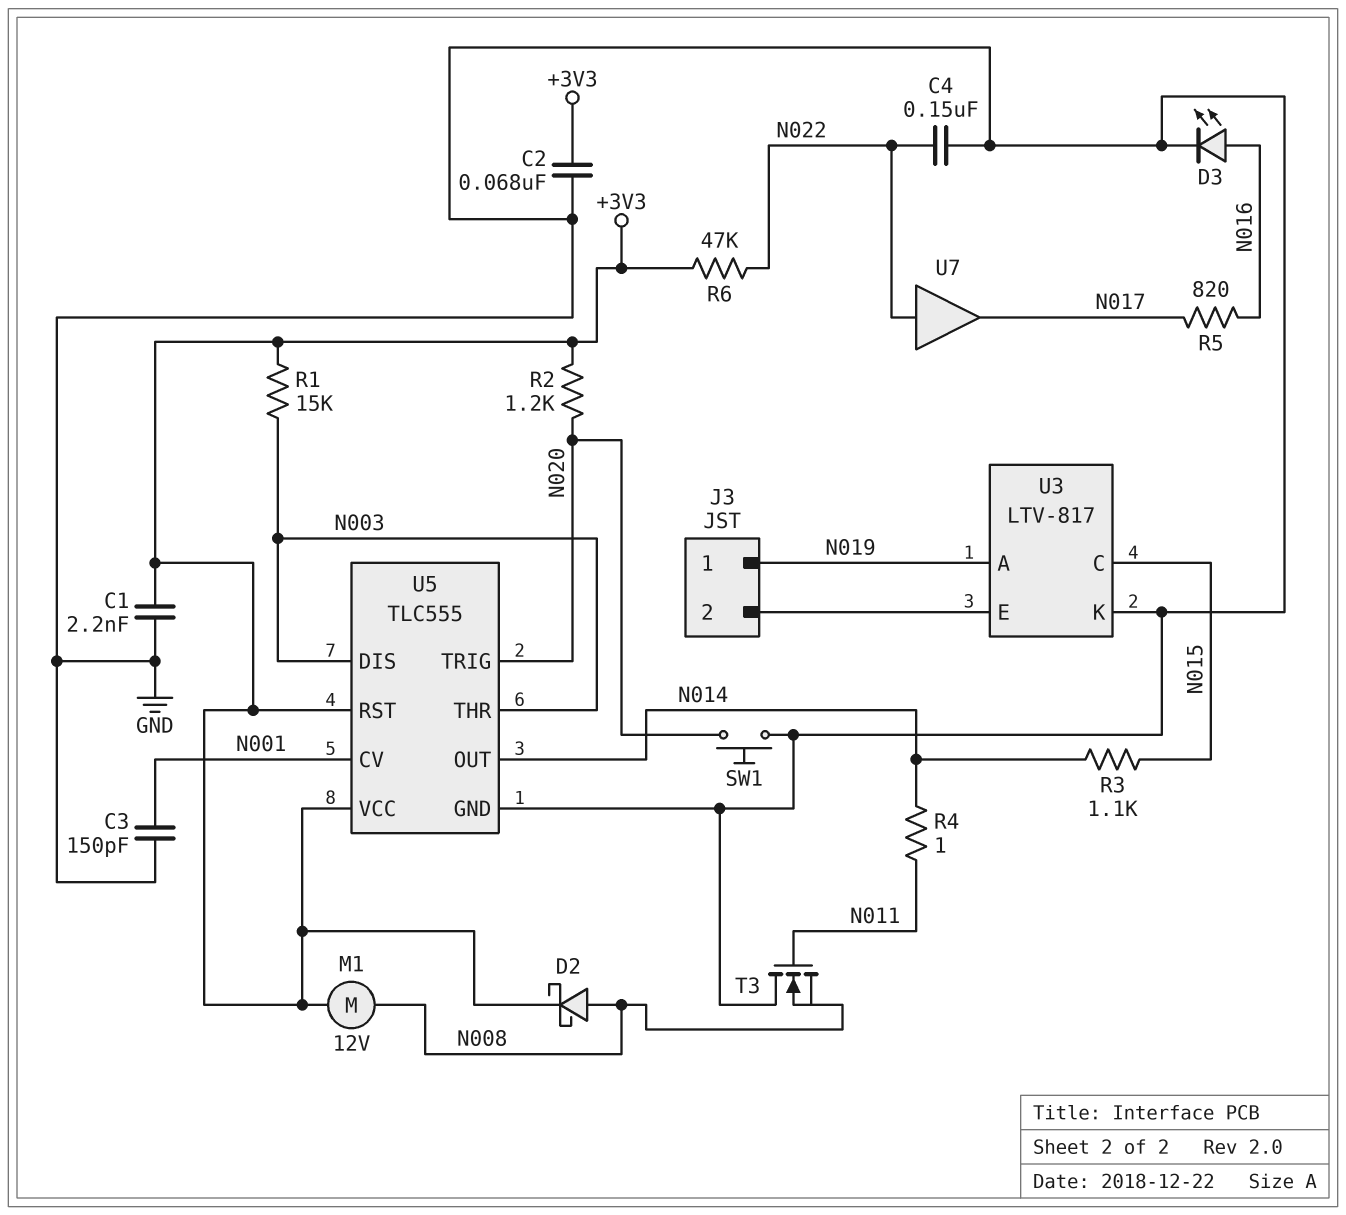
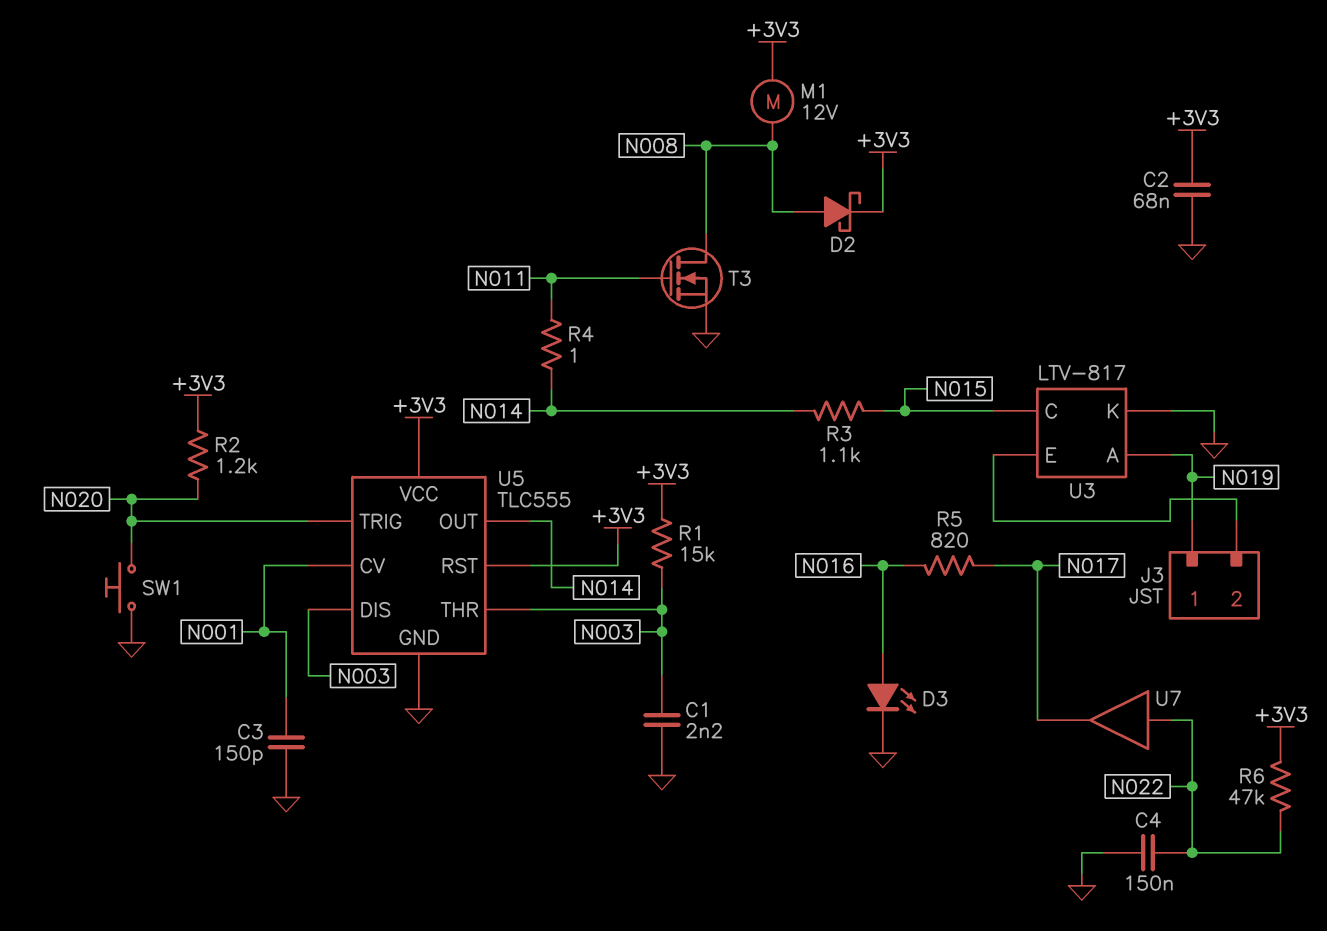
C1: 2.2nF (+3V3, GND) -> 2.2nF (GND, N003)
T3: NMOS (G N011, D GND, S N008) -> NMOS (G N011, D N008, S GND)

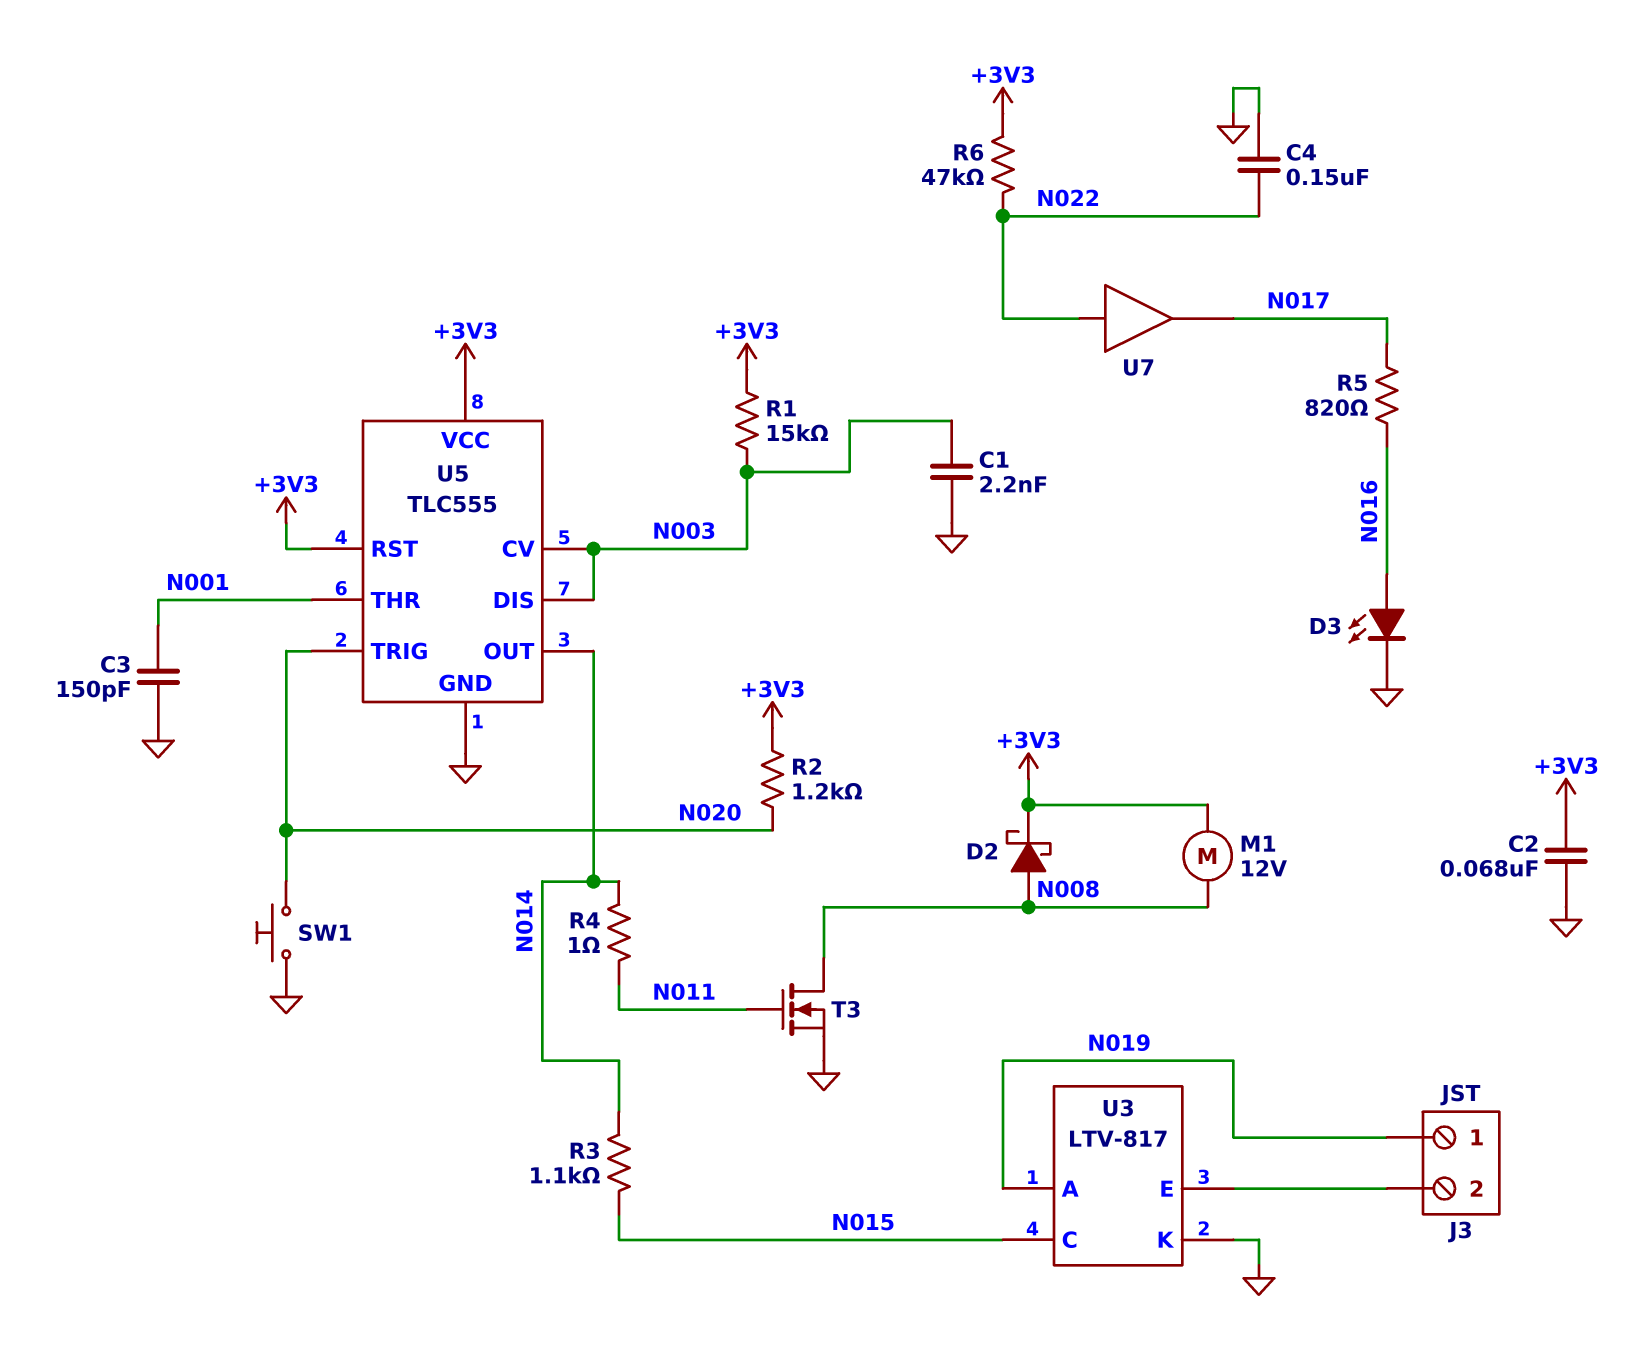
U5 pin CV: N001 -> N003
U5 pin THR: N003 -> N001

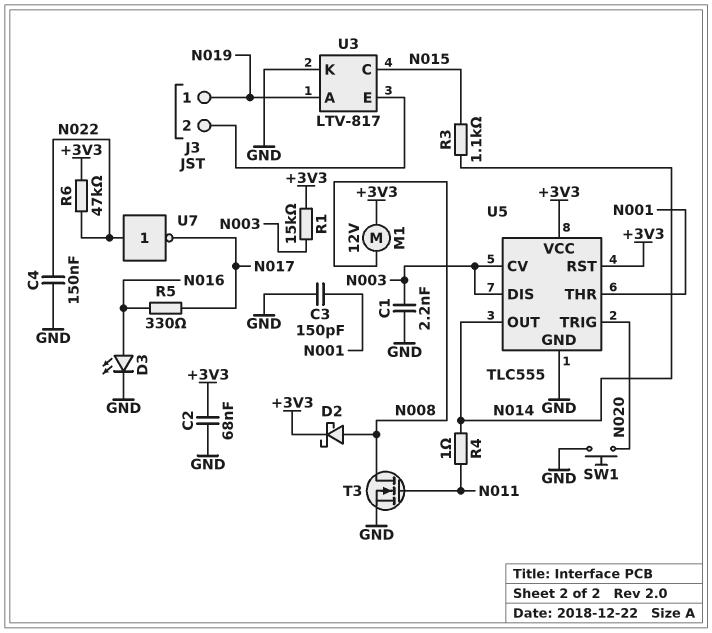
R2: 1.2k (+3V3, N020) -> none
R5: 820 (N016, N017) -> 330 (N016, N017)
U7: buffer (in N022, out N017) -> NOT (in N022, out N017)

